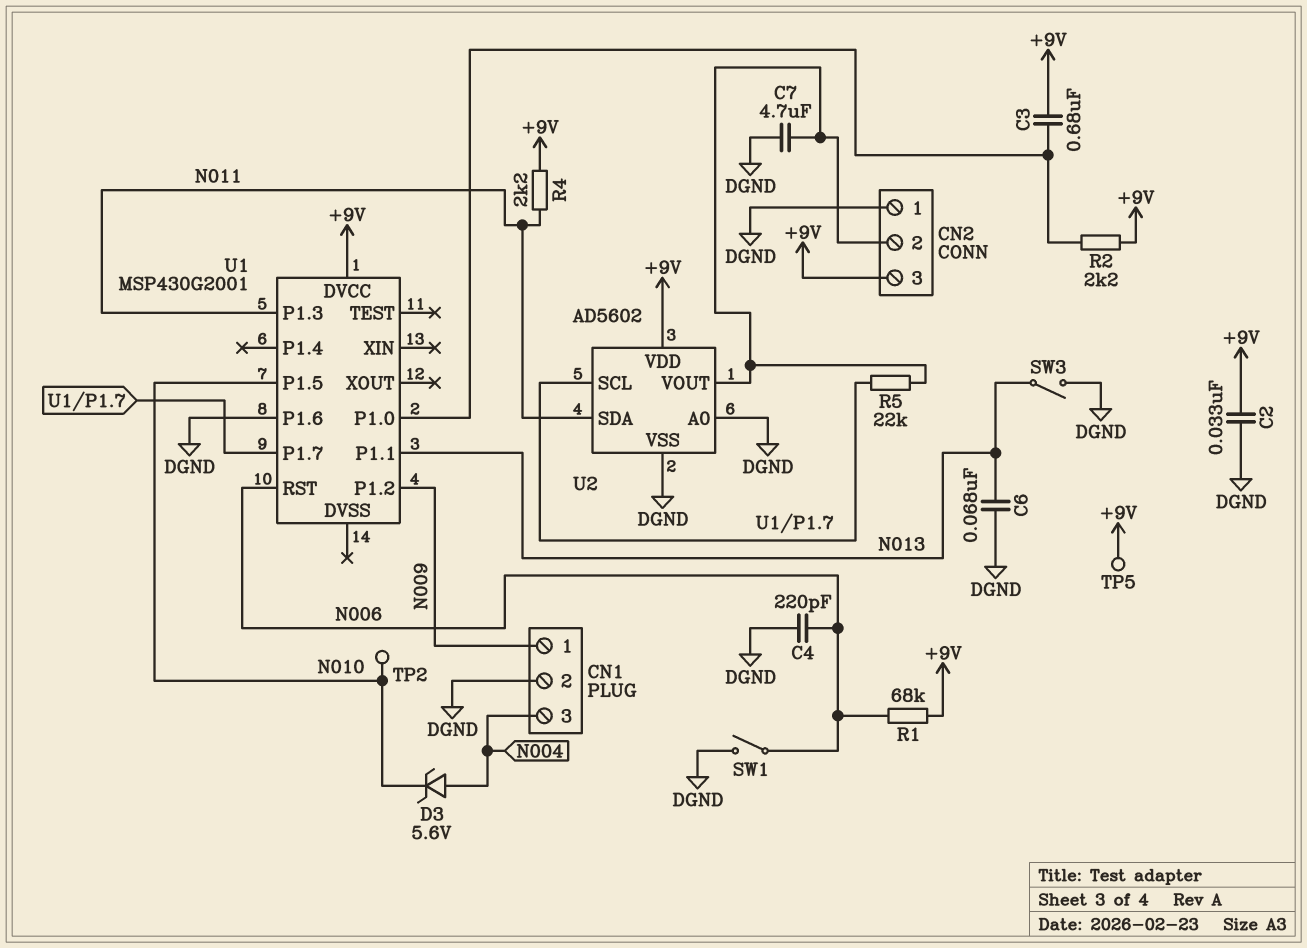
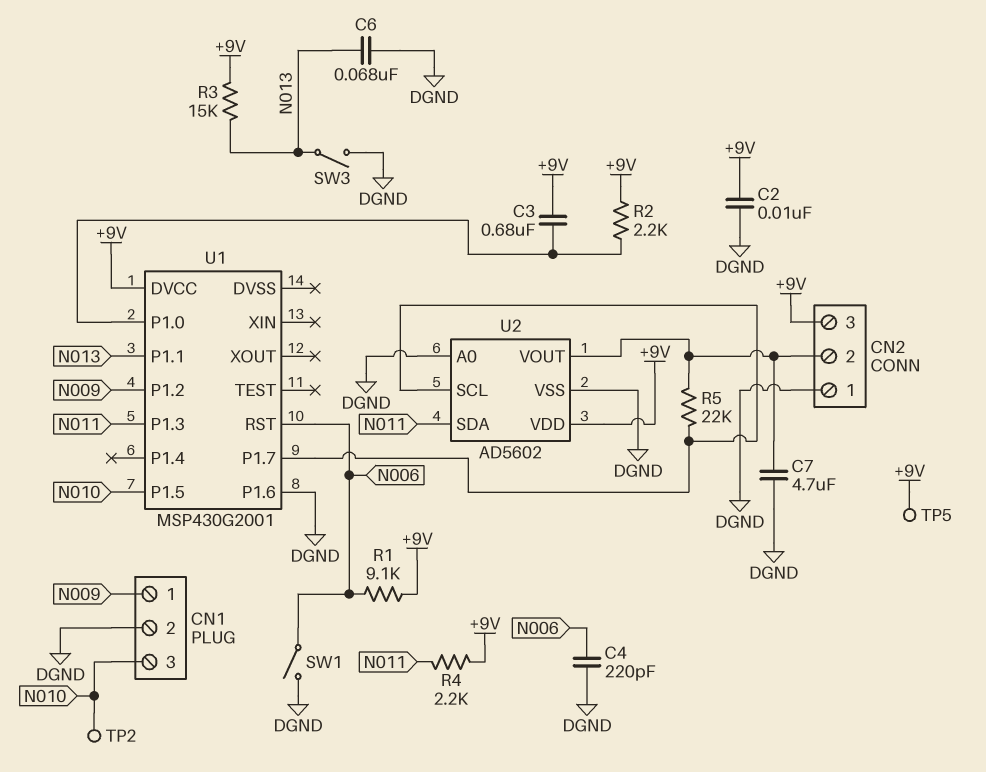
C2: 33nF (+9V, DGND) -> 10nF (+9V, DGND)
CN1 pin 3: N004 -> N010
D3: zener 5.6V (A N004, K N010) -> none
R1: 68k (+9V, N006) -> 9.1k (+9V, N006)
R3: none -> 15k (+9V, N013)

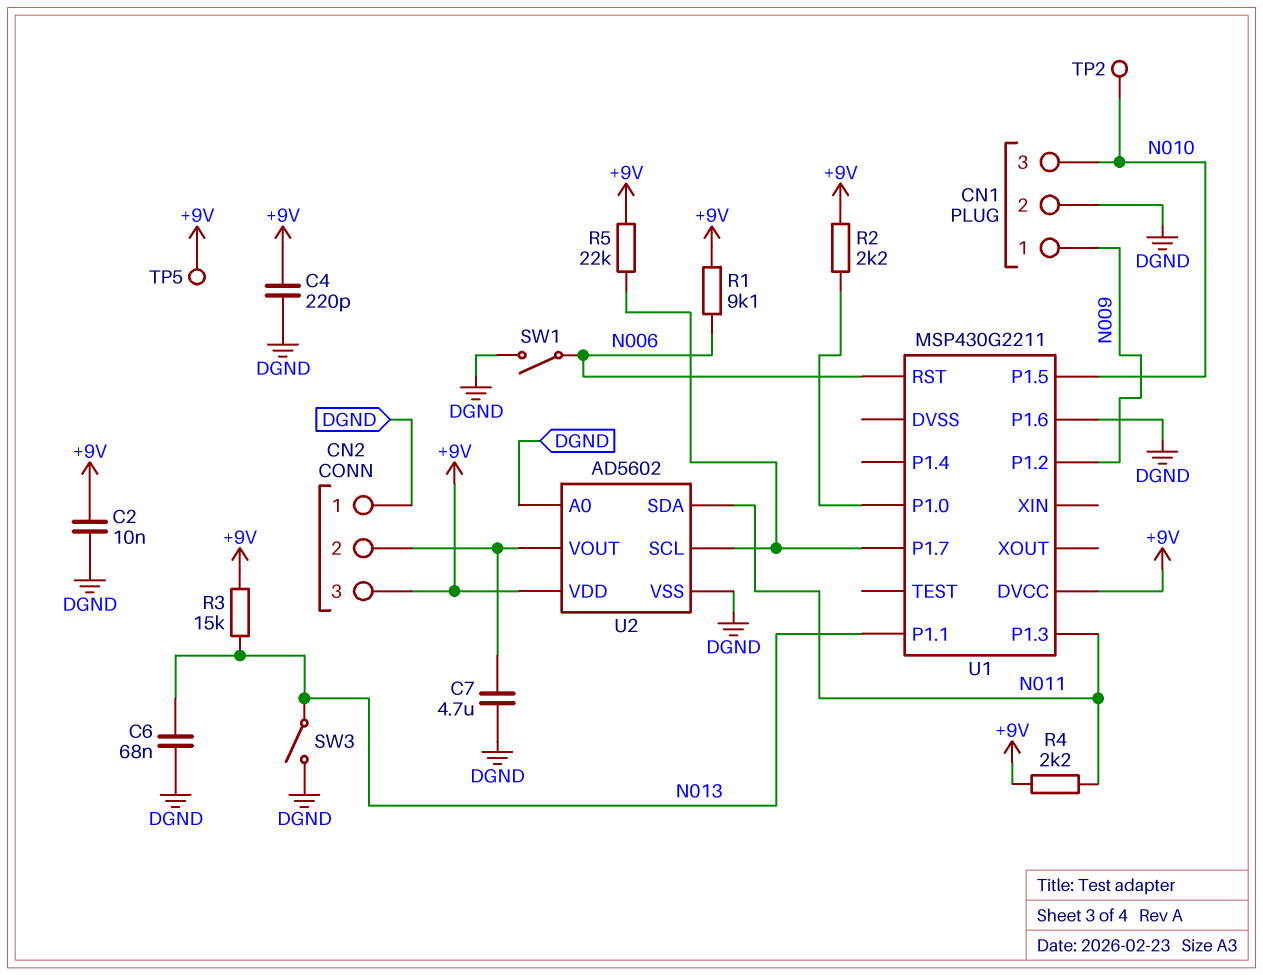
C3: 680nF (+9V, U1/P1.0) -> none
C4: 220pF (DGND, N006) -> 220pF (+9V, DGND)
R5: 22k (CN2/2, U1/P1.7) -> 22k (+9V, U1/P1.7)
U1: MSP430G2001 -> MSP430G2211

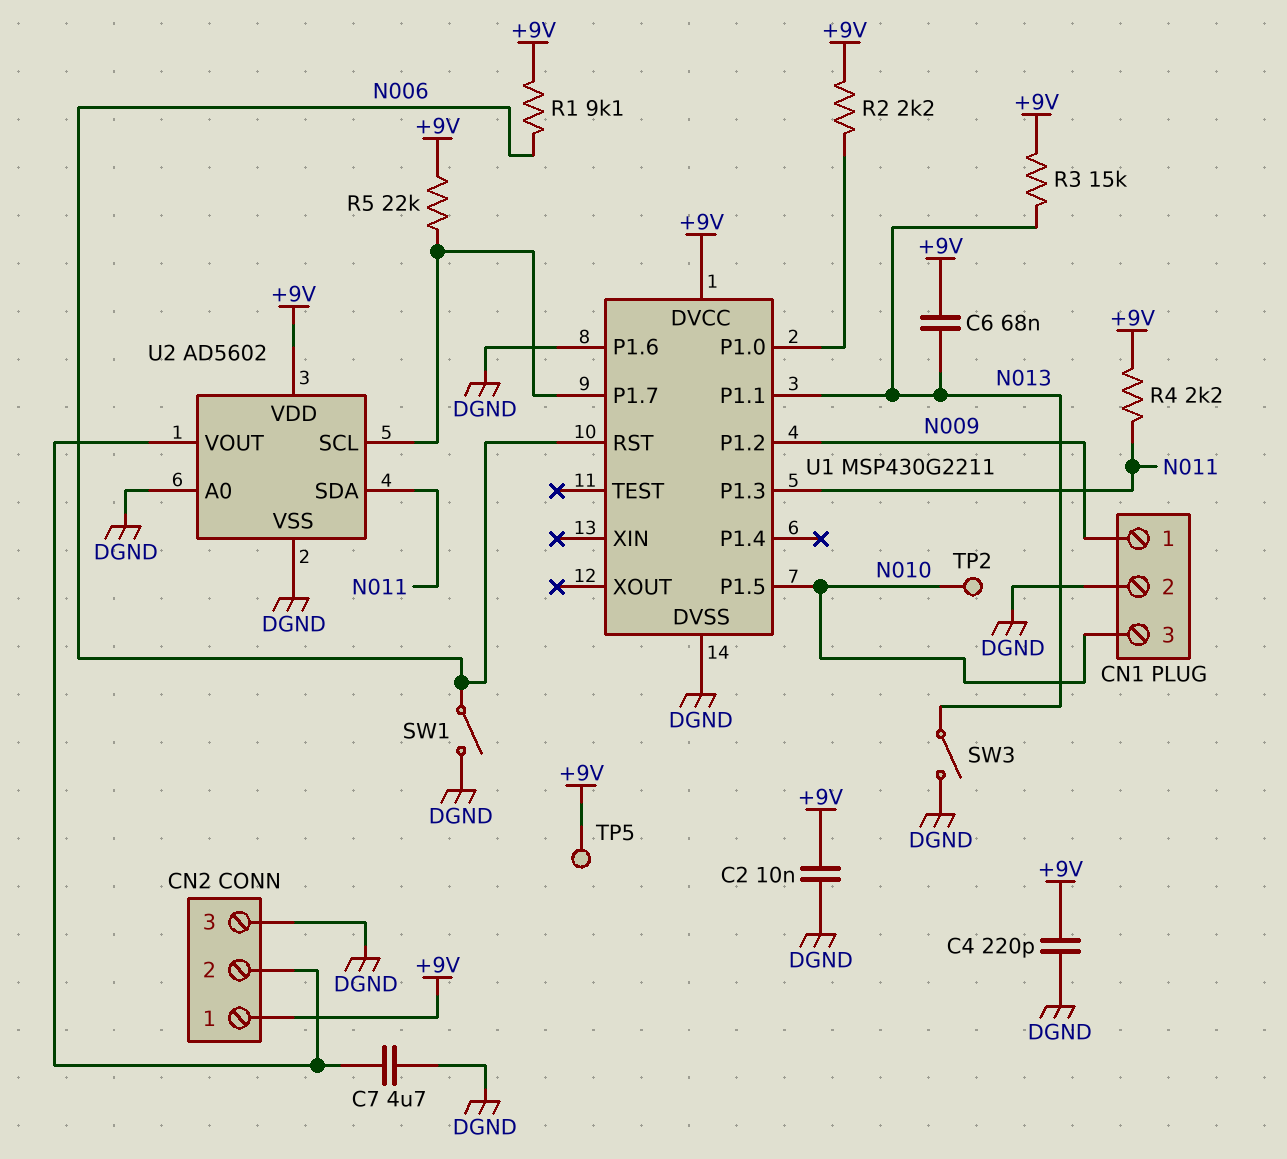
C6: 68nF (DGND, N013) -> 68nF (+9V, N013)
CN2 pin 1: DGND -> +9V
CN2 pin 3: +9V -> DGND
U1 pin DVSS: none -> DGND

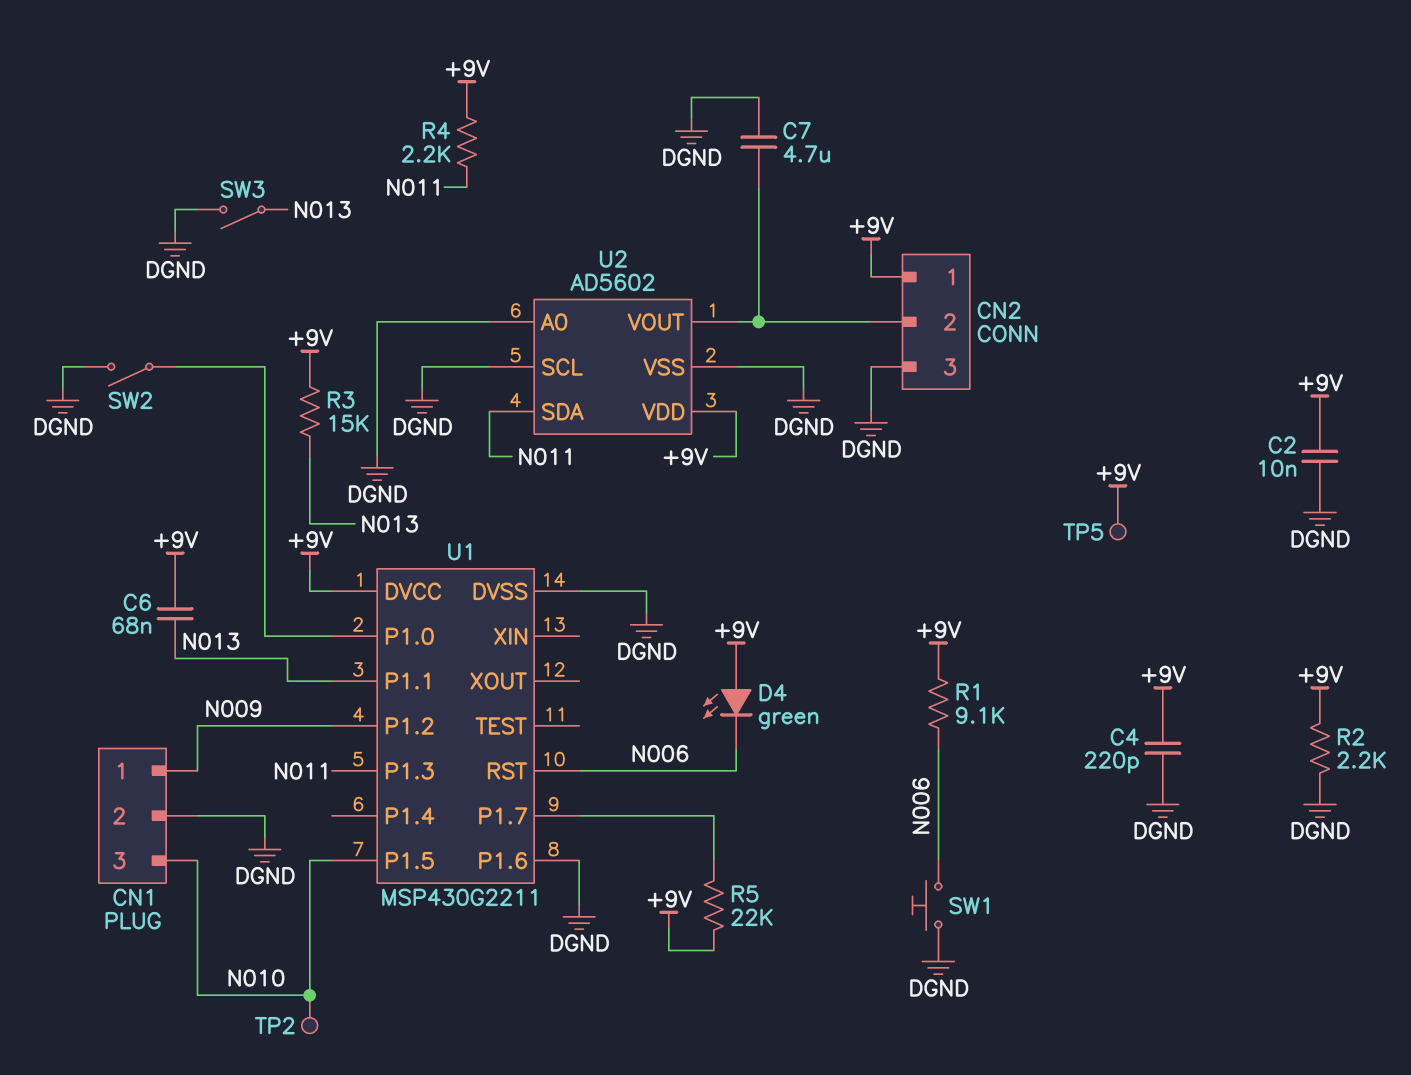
D4: none -> LED green (A +9V, K N006)
R2: 2.2k (+9V, U1/P1.0) -> 2.2k (+9V, DGND)
SW1: switch (DGND, N006) -> button (DGND, N006)
SW2: none -> switch (DGND, U1/P1.0)
U2 pin SCL: U1/P1.7 -> DGND

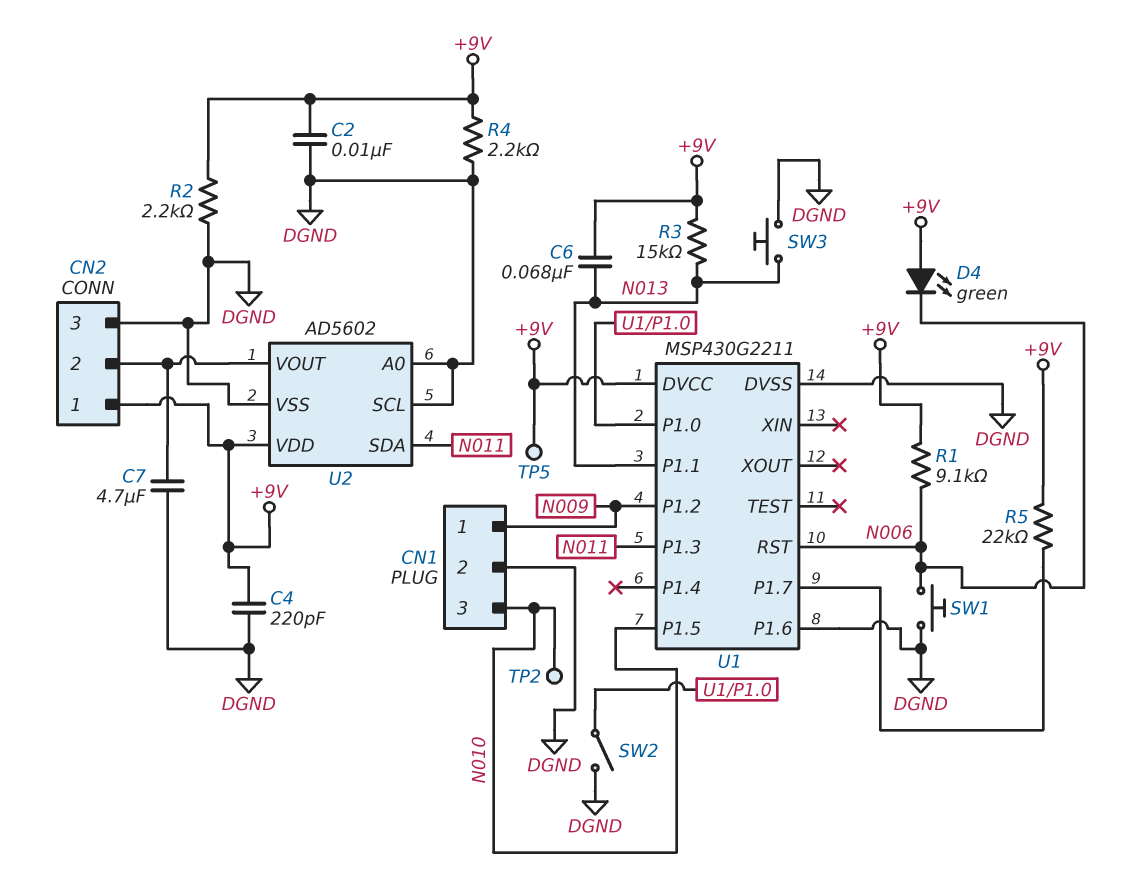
R4: 2.2k (+9V, N011) -> 2.2k (+9V, DGND)
SW3: switch (DGND, N013) -> button (DGND, N013)

